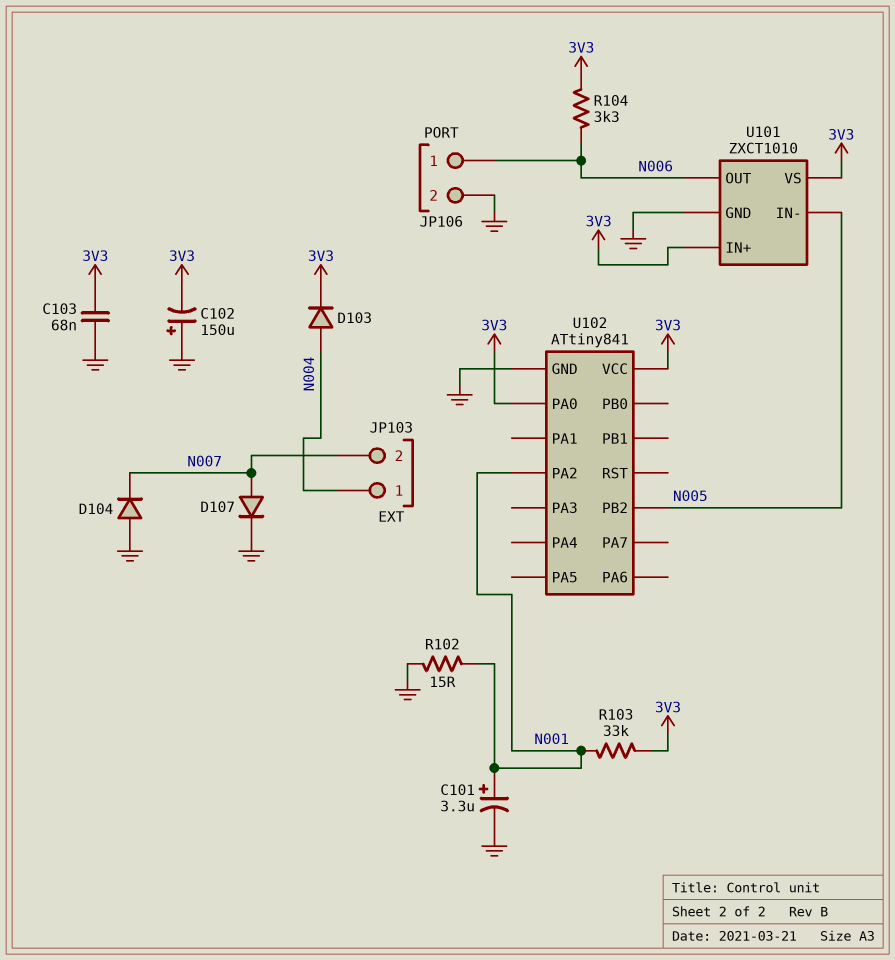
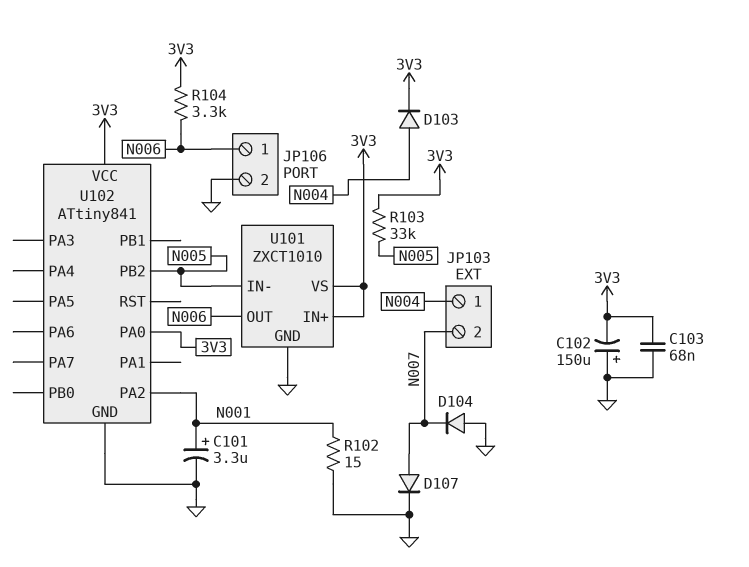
R103: 33k (3V3, N001) -> 33k (3V3, N005)

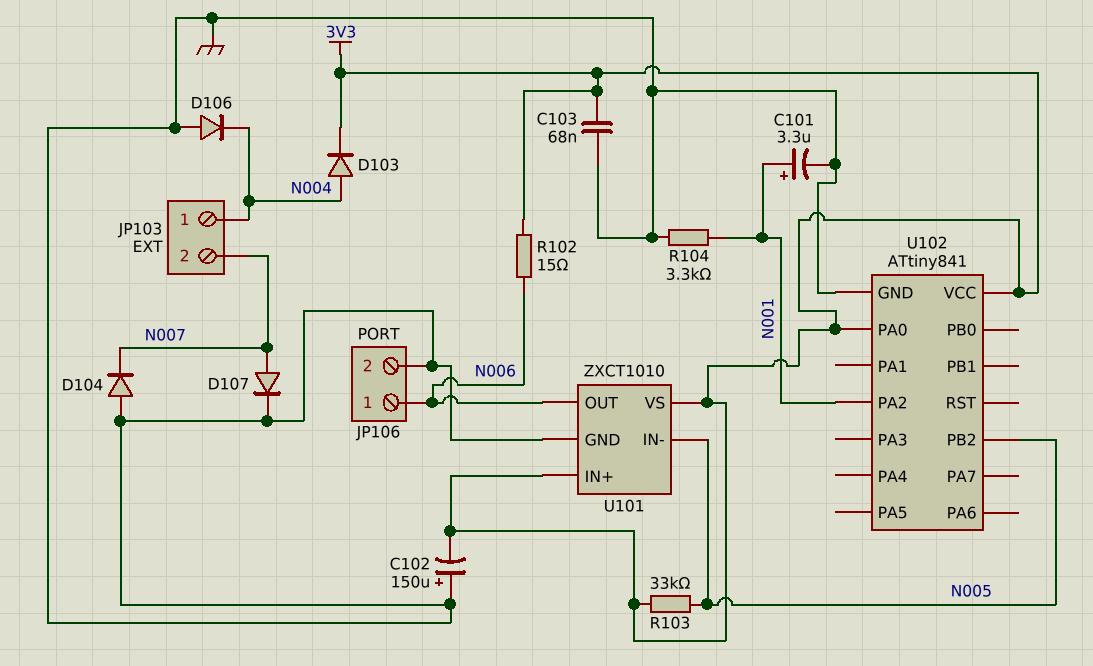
D106: none -> diode (A GND, K N004)
R102: 15 (GND, N001) -> 15 (3V3, N006)
R104: 3.3k (3V3, N006) -> 3.3k (GND, N001)

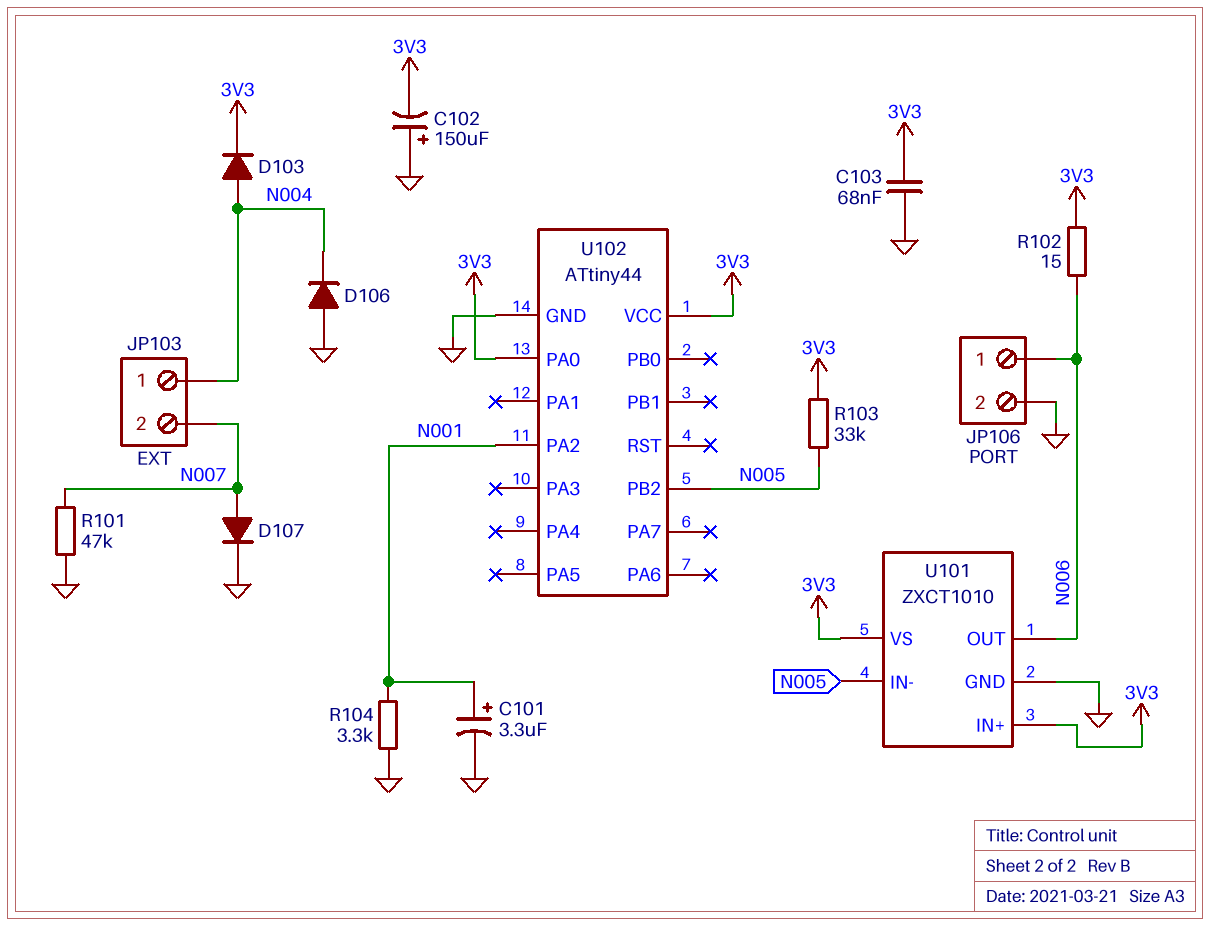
D104: diode (A GND, K N007) -> none
R101: none -> 47k (GND, N007)
U102: ATtiny841 -> ATtiny44

